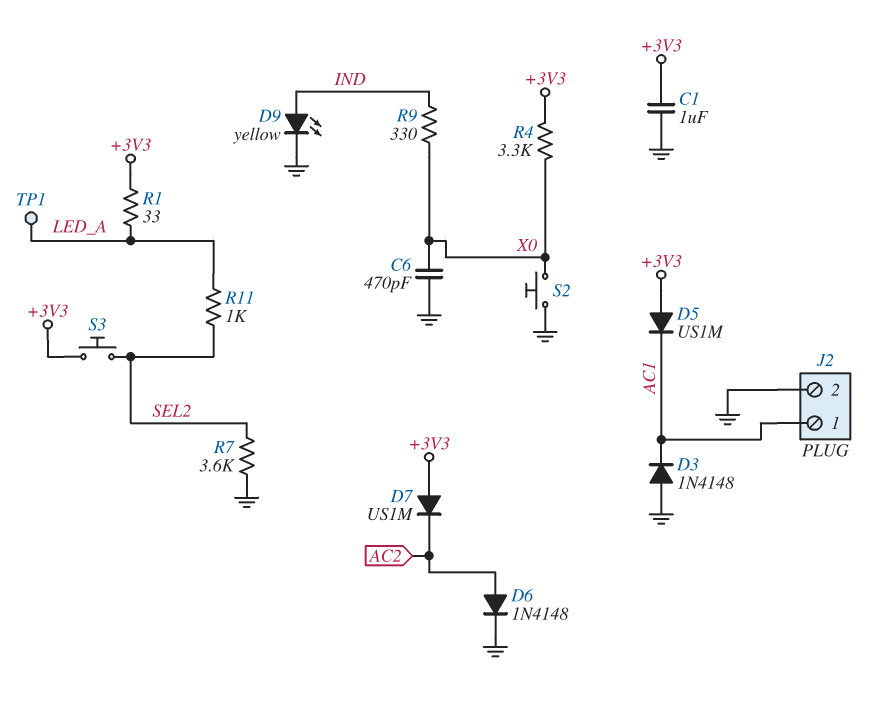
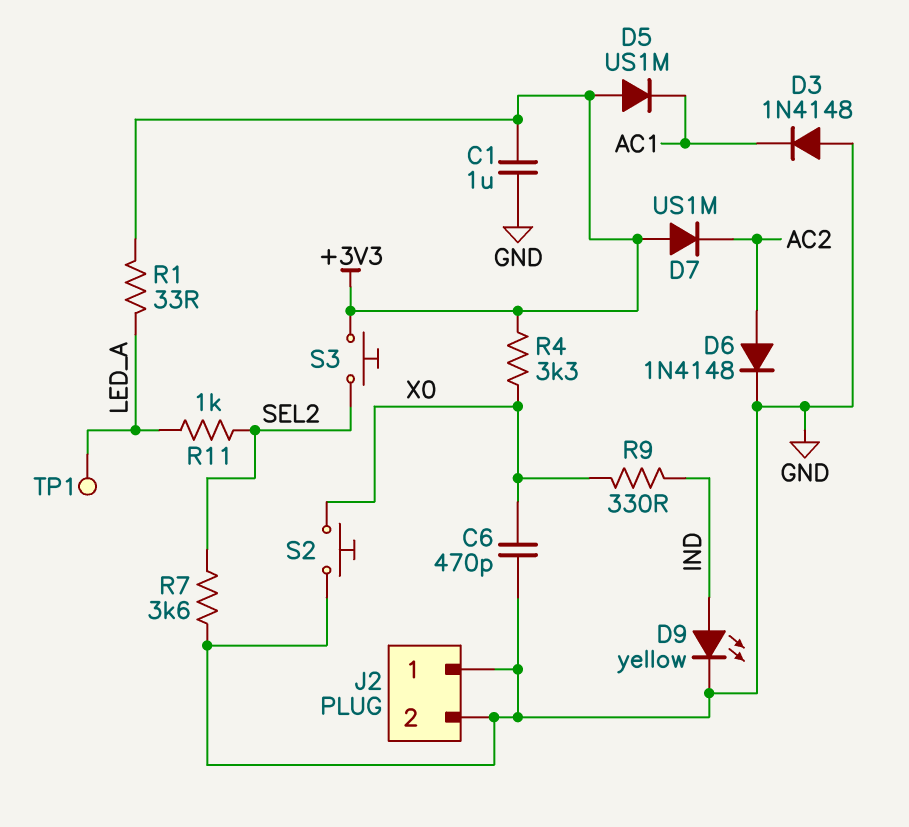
J2 pin 1: AC1 -> GND

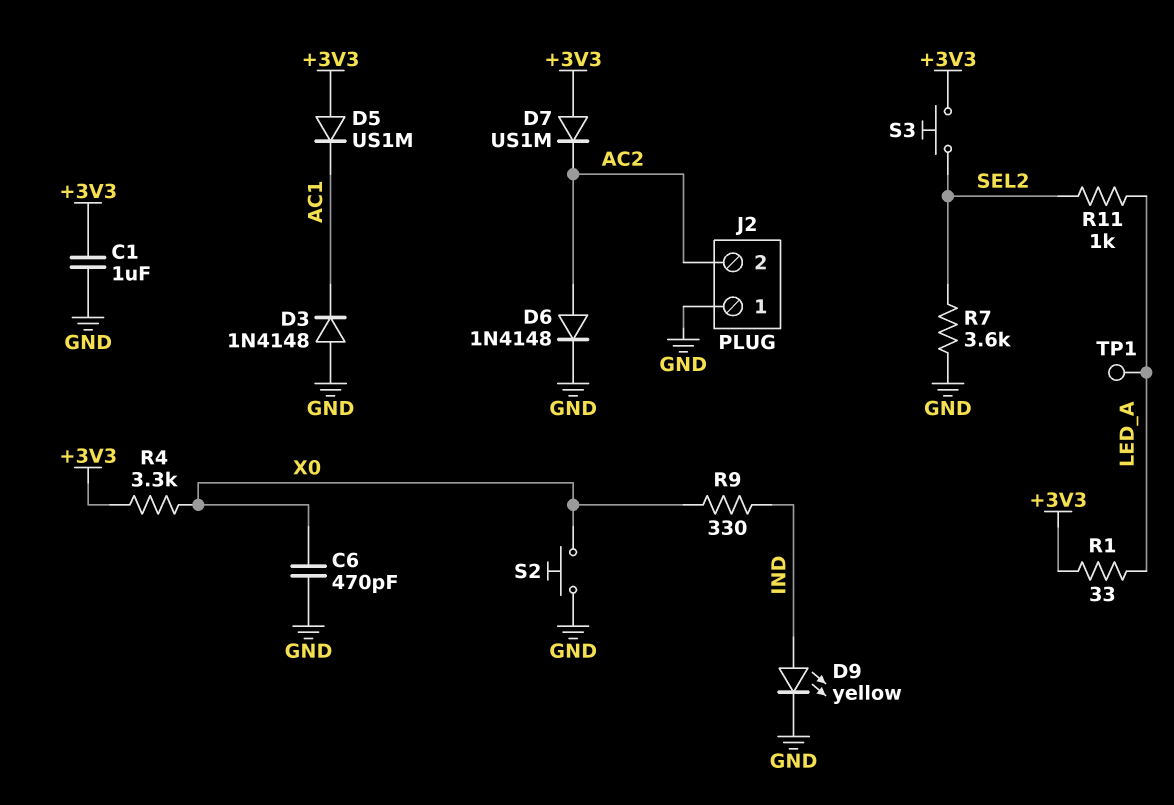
J2 pin 2: GND -> AC2

